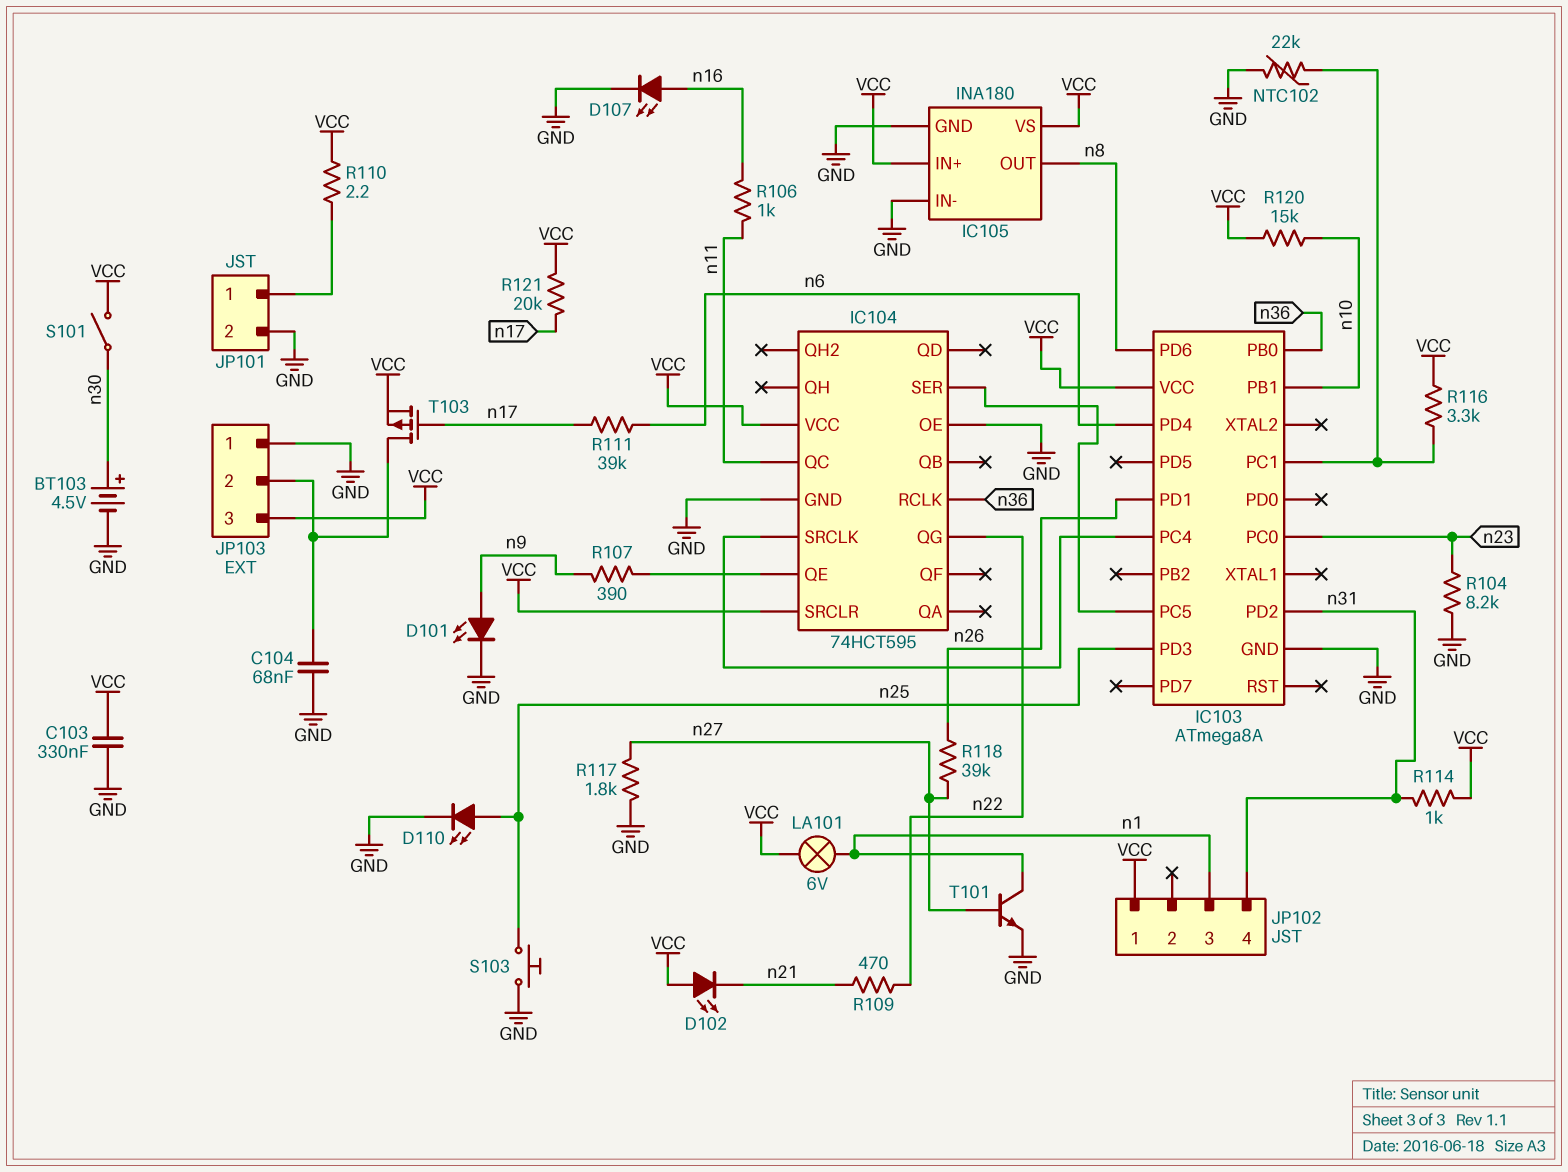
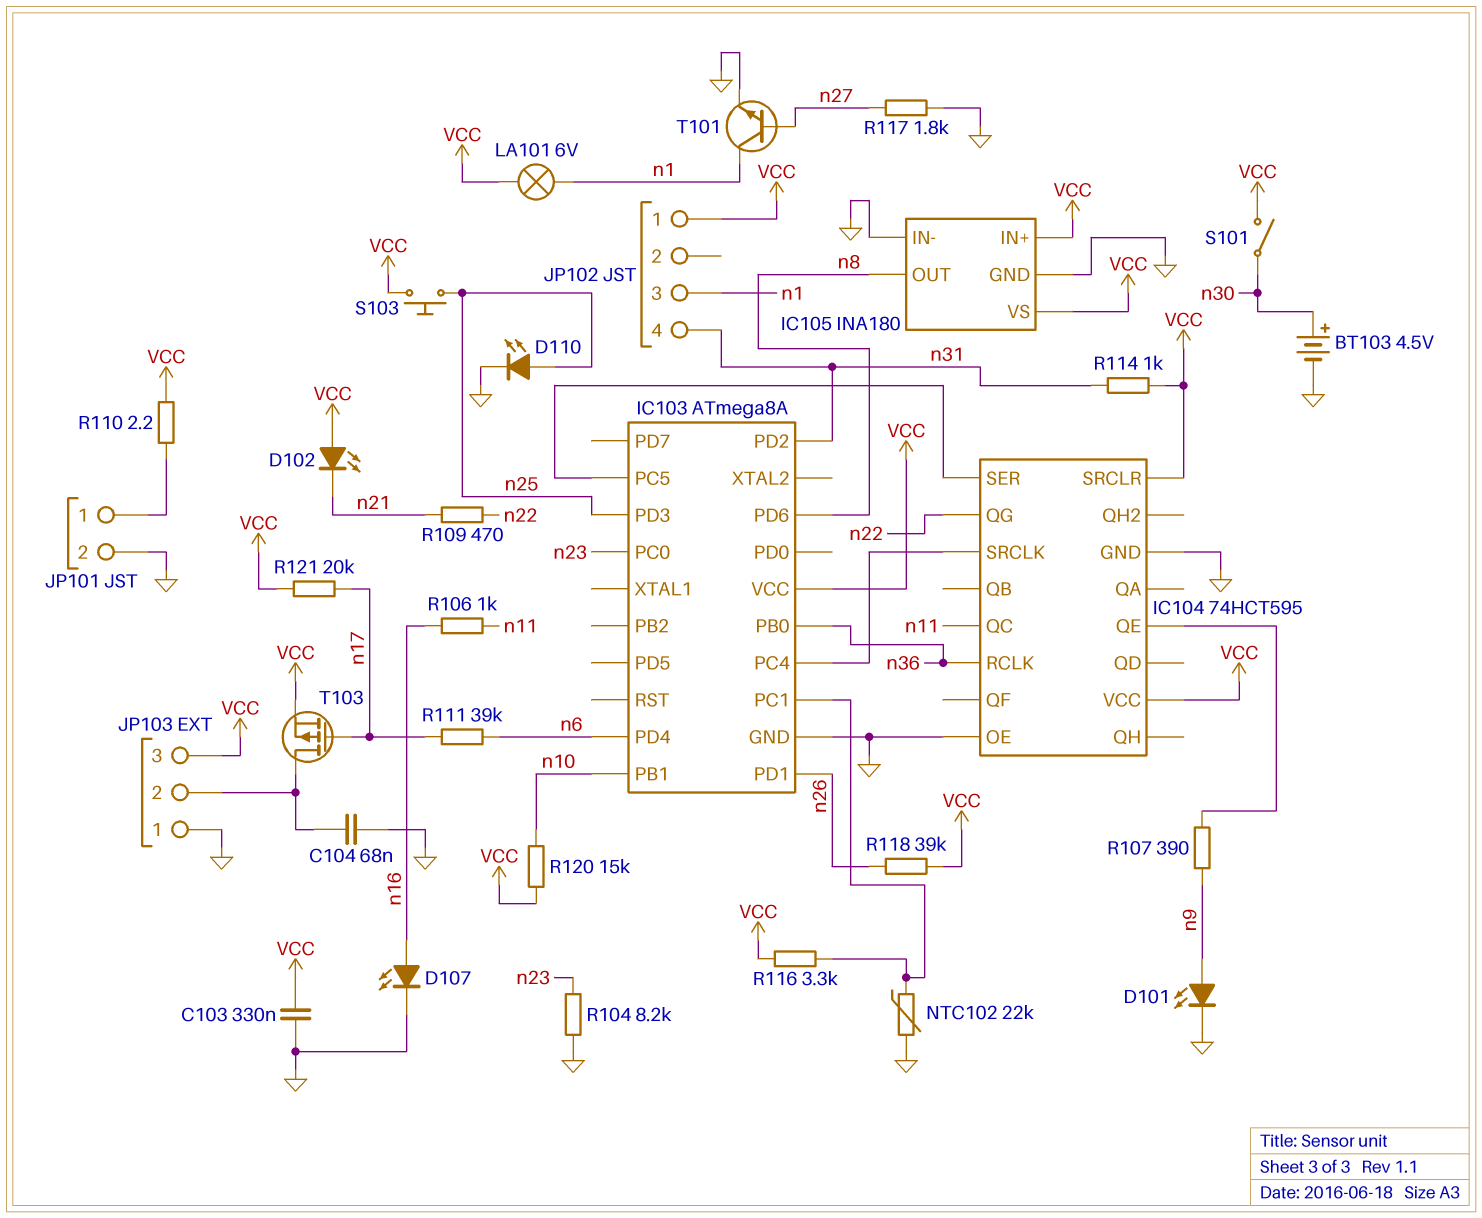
R118: 39k (n26, n27) -> 39k (VCC, n26)
S103: button (GND, n25) -> button (VCC, n25)

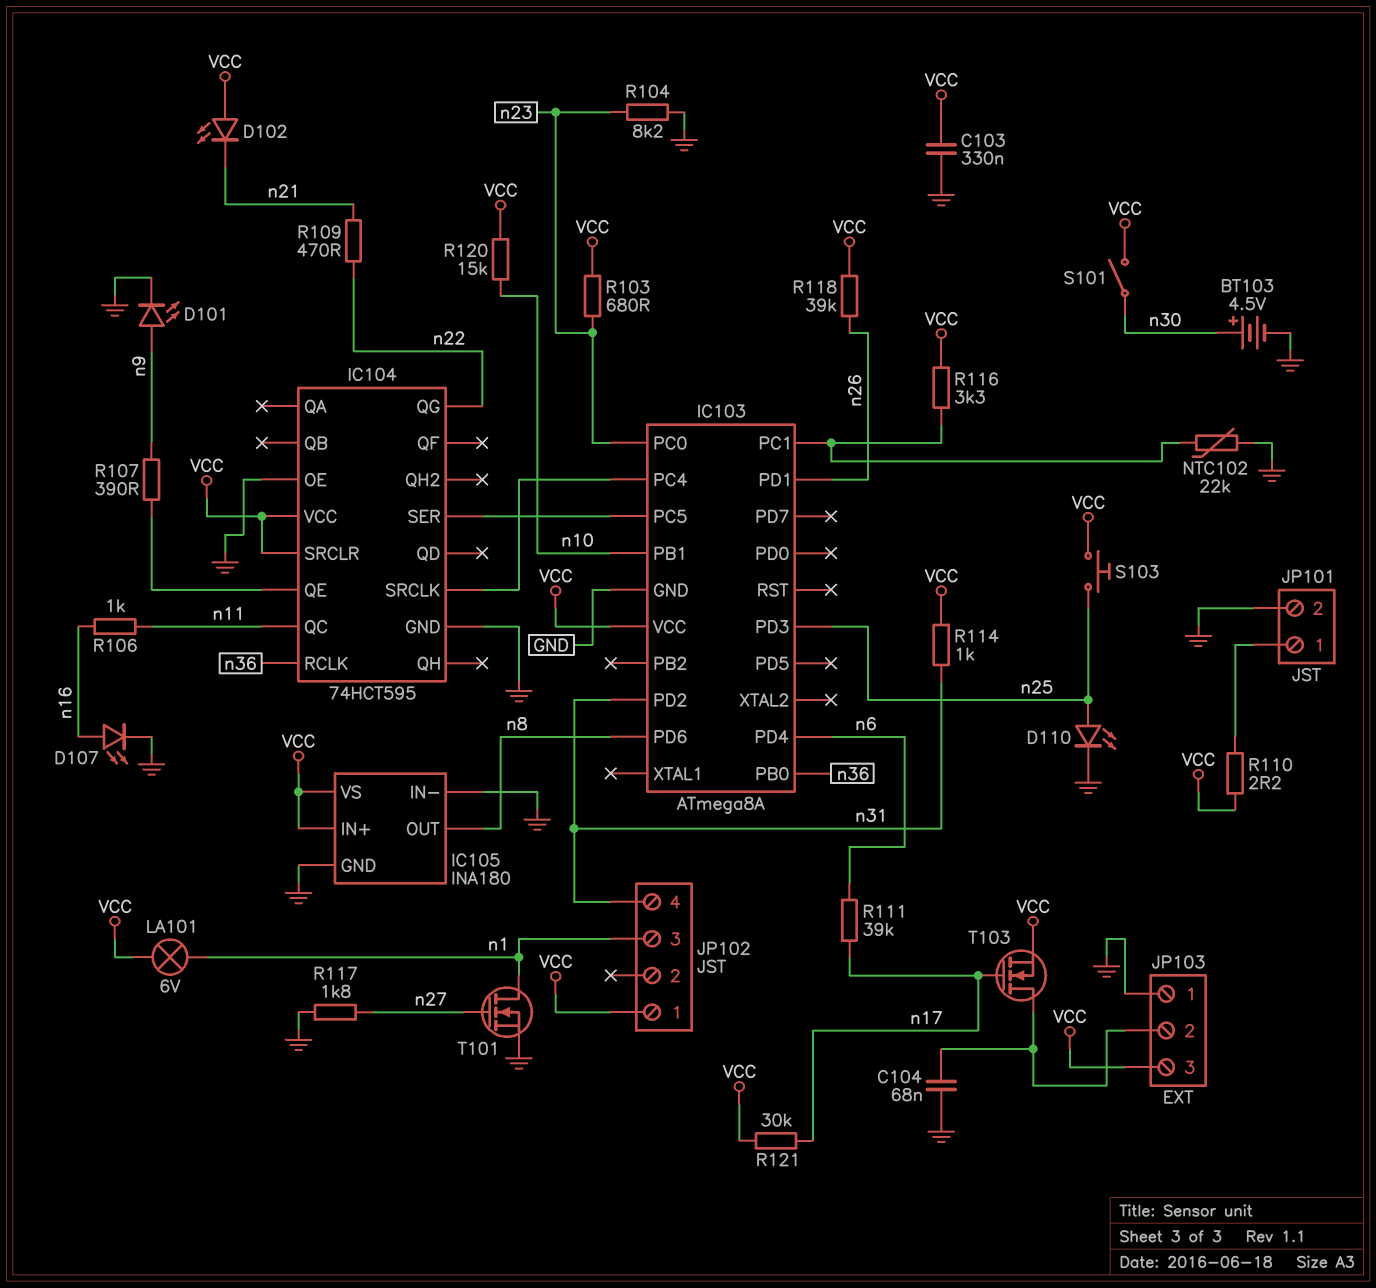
R103: none -> 680 (VCC, n23)
R121: 20k (VCC, n17) -> 30k (VCC, n17)
T101: NPN (B n27, C n1, E GND) -> NMOS (G n27, D n1, S GND)
T103: PMOS (G n17, D JP103/2, S VCC) -> NMOS (G n17, D JP103/2, S VCC)

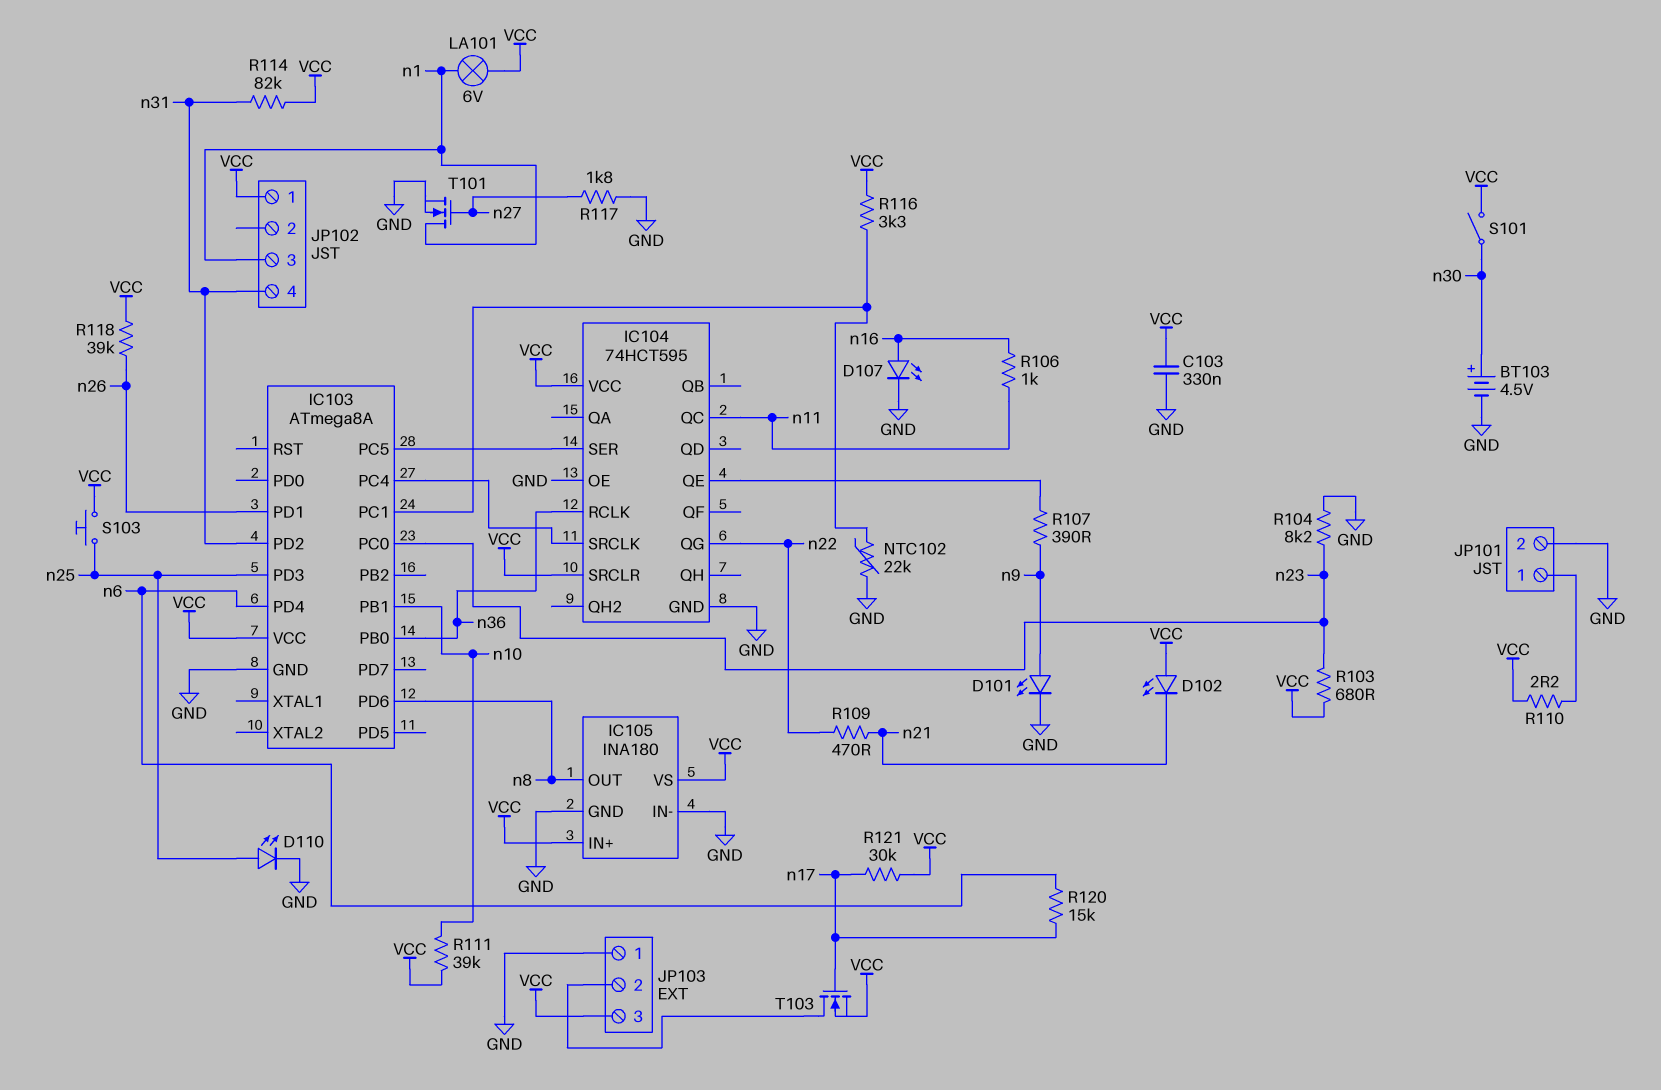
C104: 68nF (GND, JP103/2) -> none
R111: 39k (n6, n17) -> 39k (VCC, n10)
R114: 1k (VCC, n31) -> 82k (VCC, n31)
R120: 15k (VCC, n10) -> 15k (n6, n17)

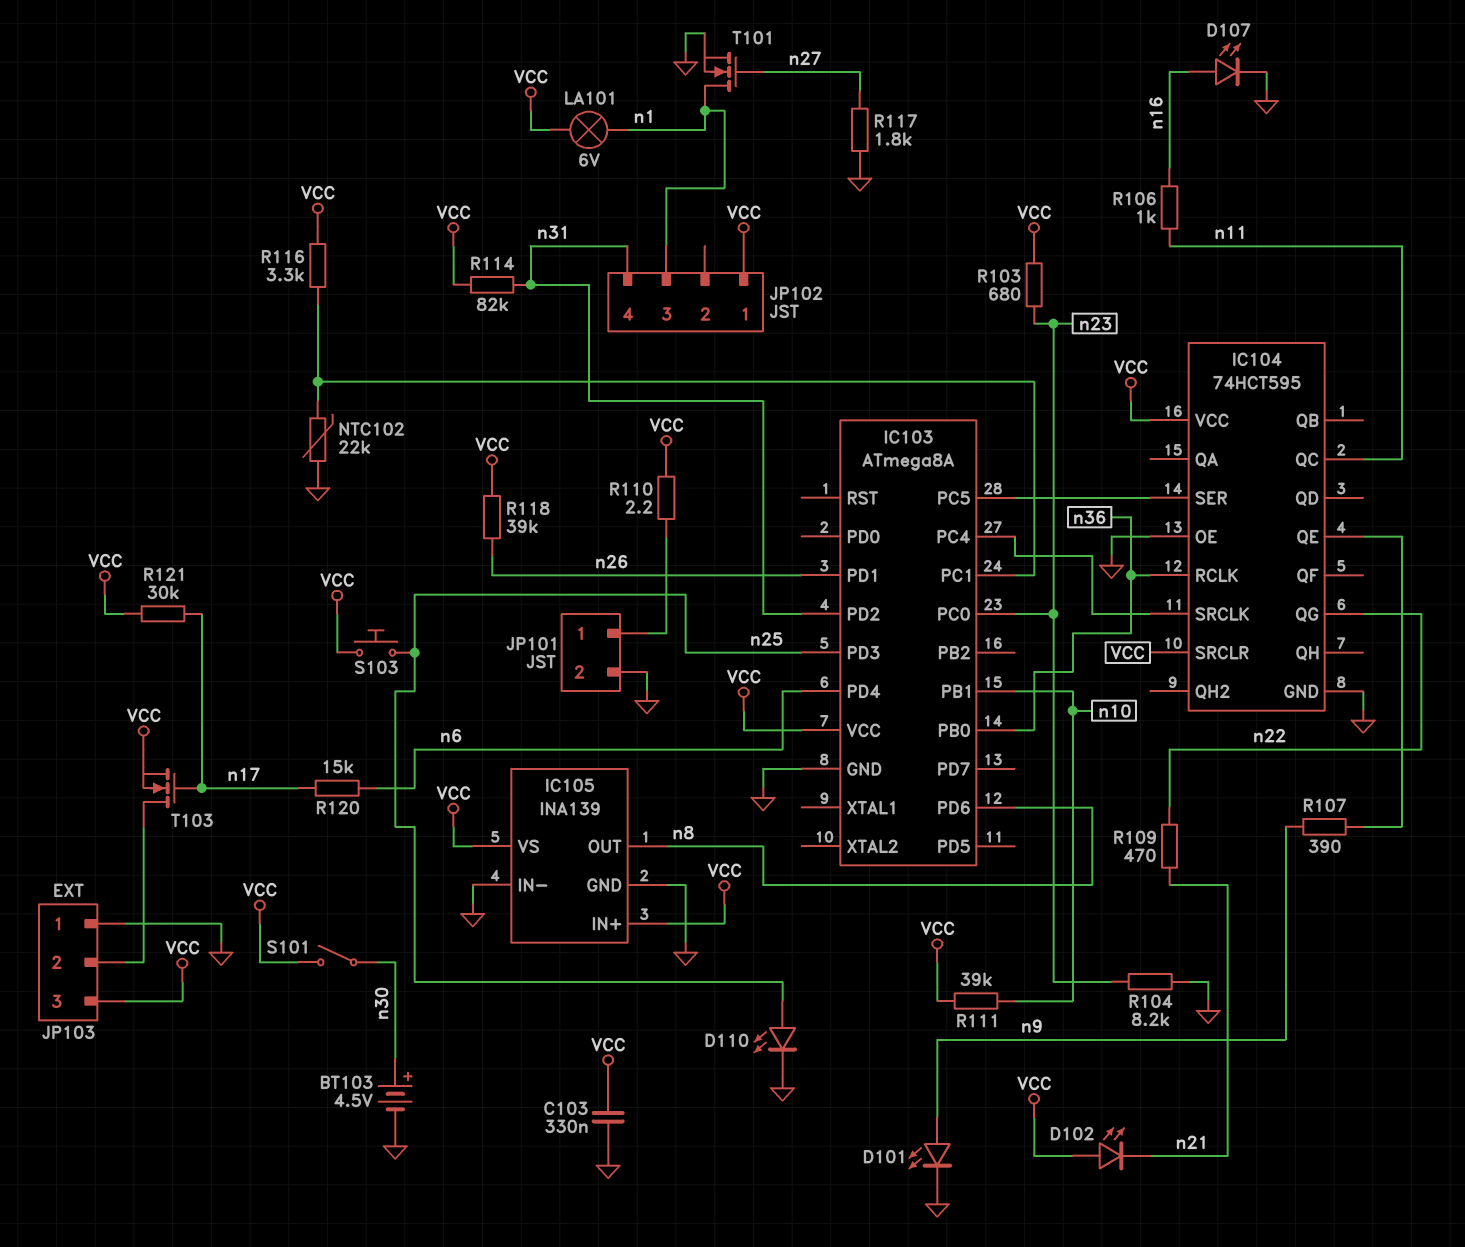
IC105: INA180 -> INA139

